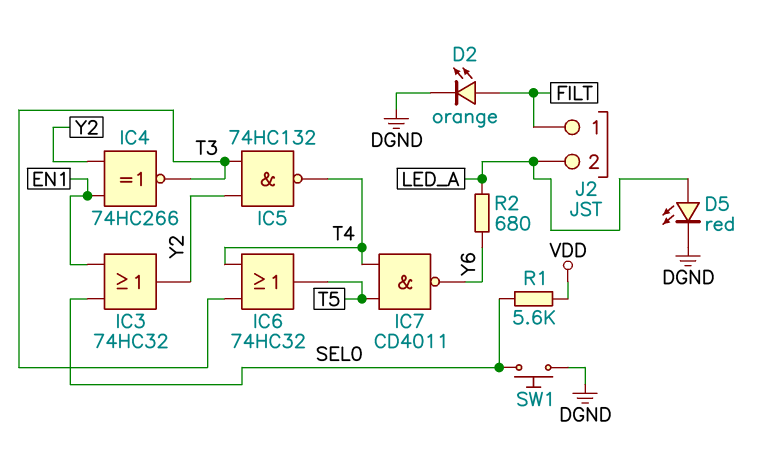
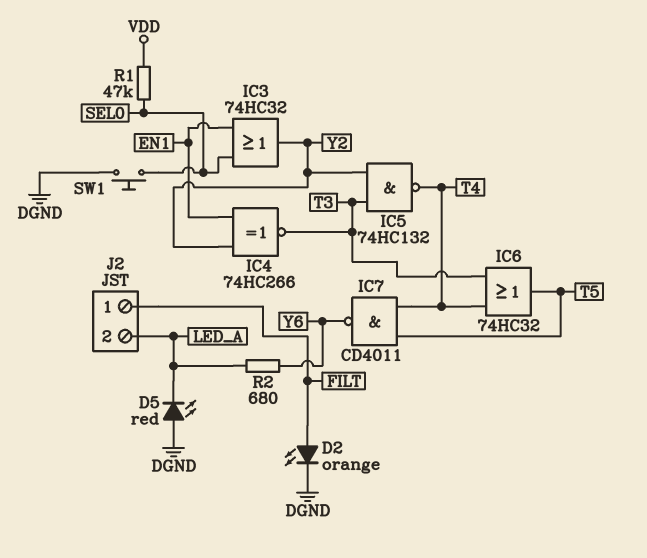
D5: LED red (A LED_A, K DGND) -> LED red (A DGND, K LED_A)
R1: 5.6k (SEL0, VDD) -> 47k (SEL0, VDD)

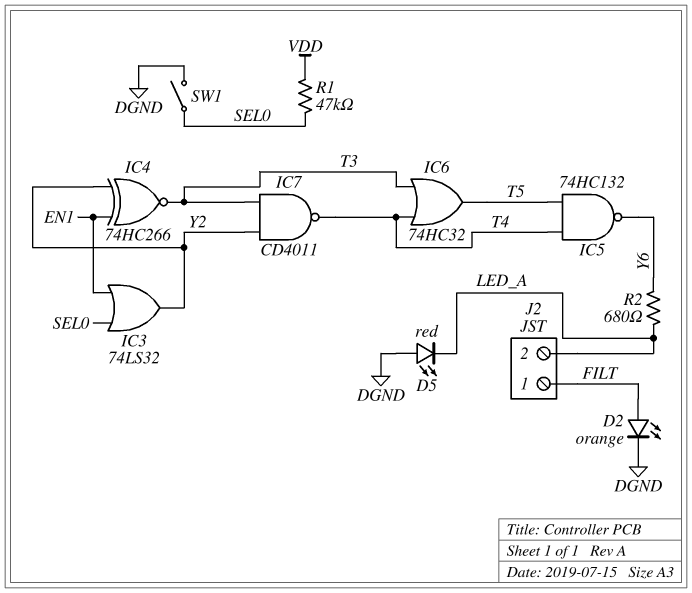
IC3: OR 74HC32 (in EN1, in SEL0, out Y2) -> OR 74LS32 (in EN1, in SEL0, out Y2)
IC5: NAND 74HC132 (in T3, in Y2, out T4) -> NAND 74HC132 (in T4, in T5, out Y6)
IC7: NAND CD4011 (in T4, in T5, out Y6) -> NAND CD4011 (in T3, in Y2, out T4)
SW1: button (DGND, SEL0) -> switch (DGND, SEL0)

